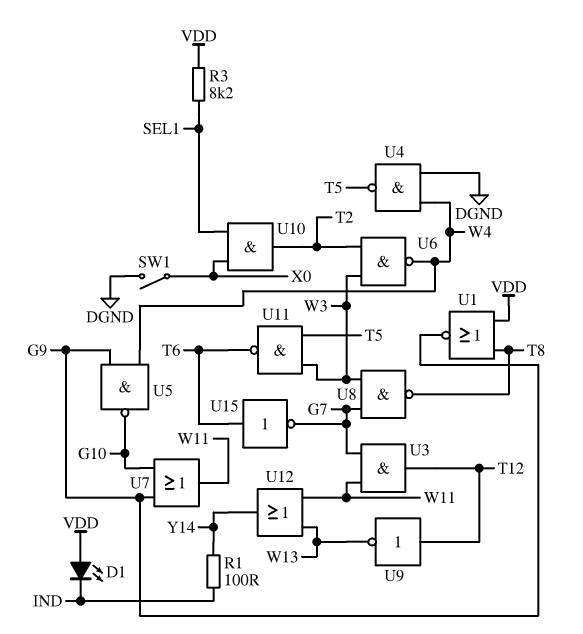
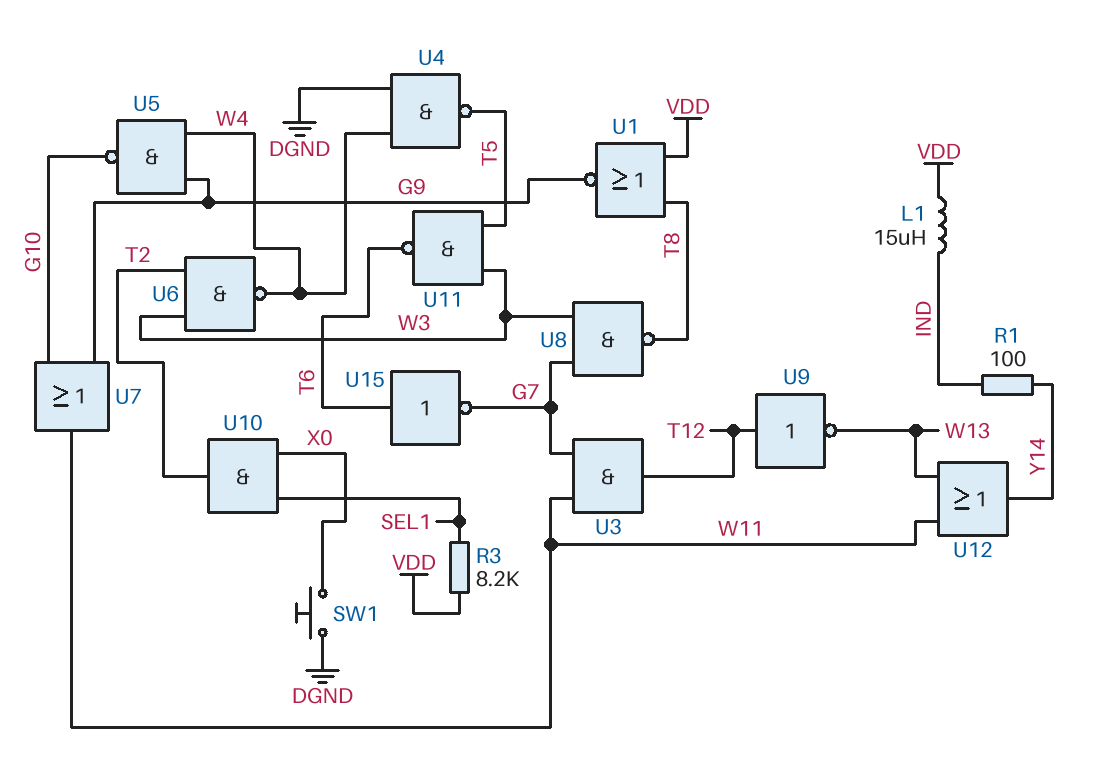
D1: LED (A VDD, K IND) -> none
L1: none -> 15uH (IND, VDD)
SW1: switch (DGND, X0) -> button (DGND, X0)

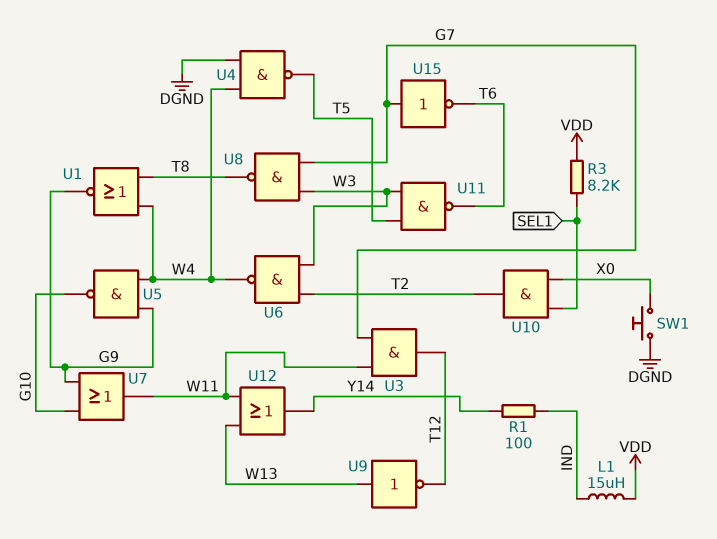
U1: NOR (in T8, in VDD, out G9) -> NOR (in T8, in W4, out G9)
U9: NOT (in T12, out W13) -> NOT (in W13, out T12)
U15: NOT (in T6, out G7) -> NOT (in G7, out T6)

